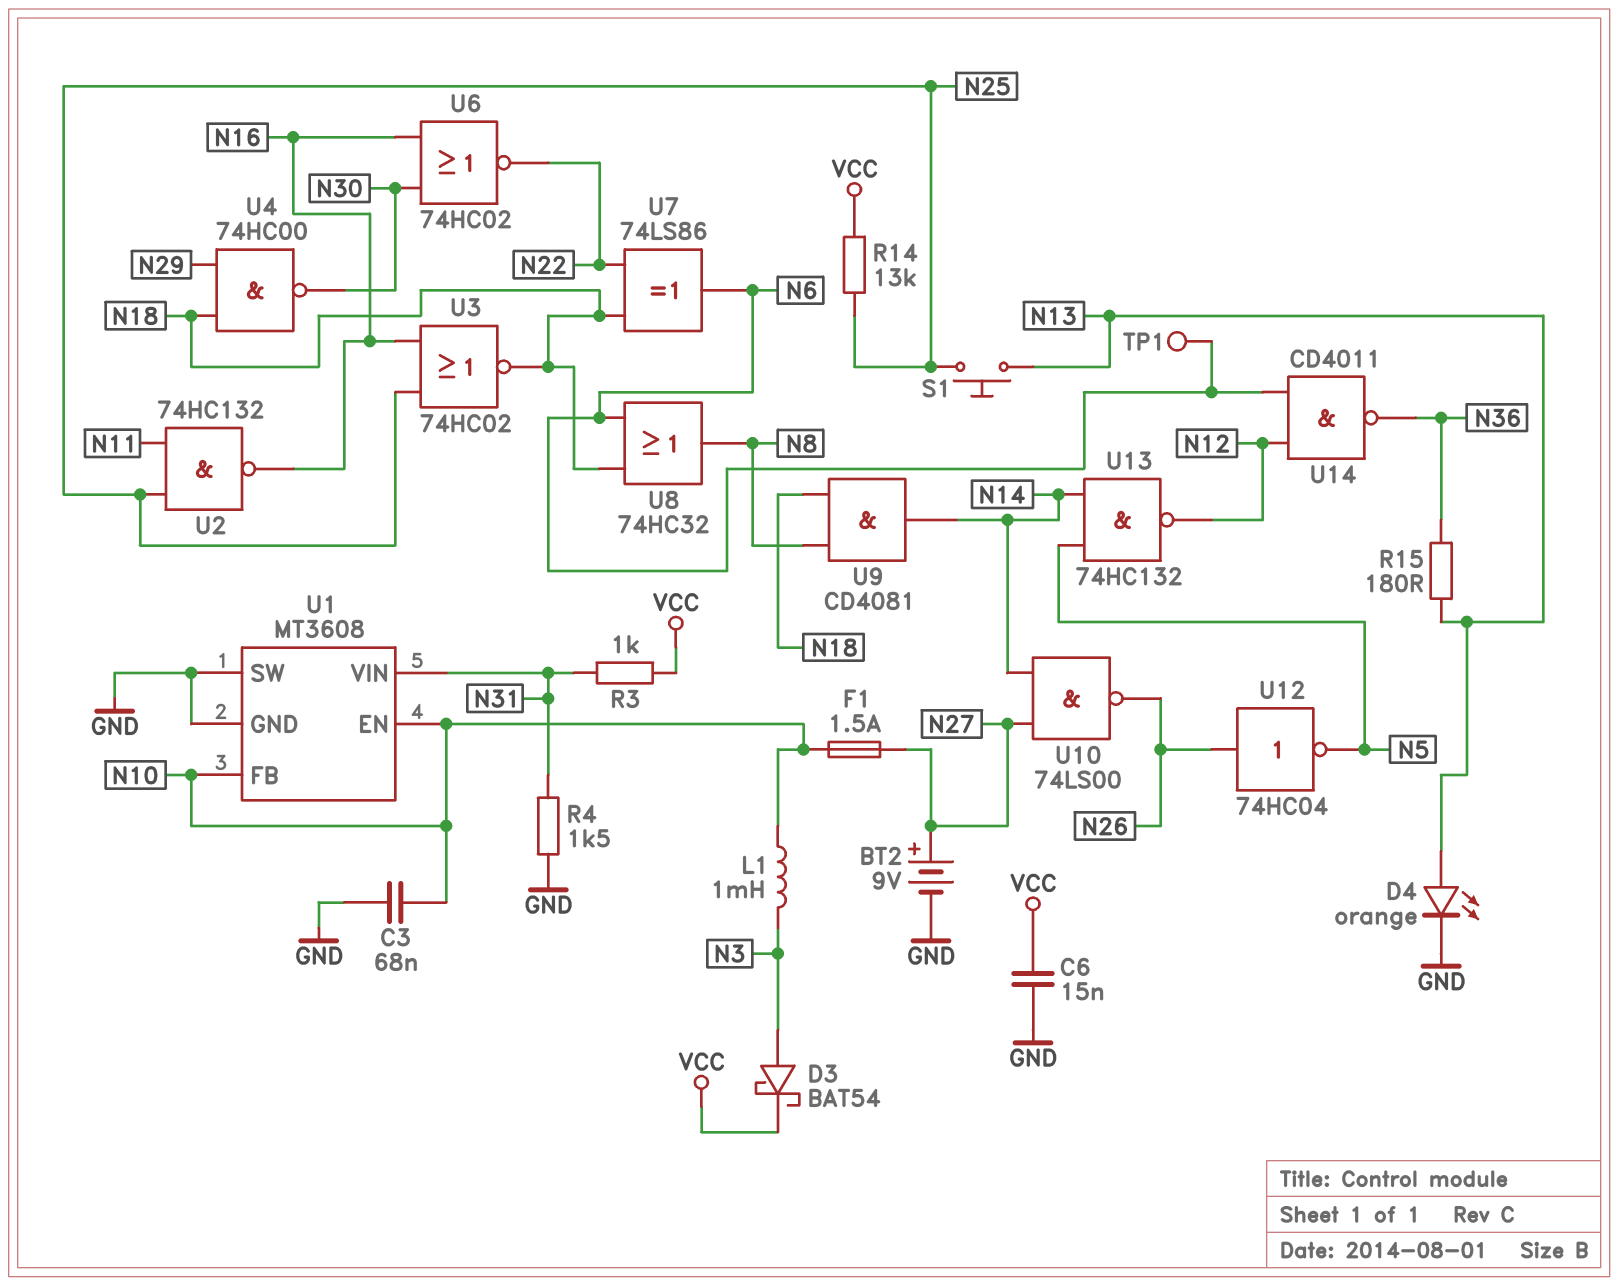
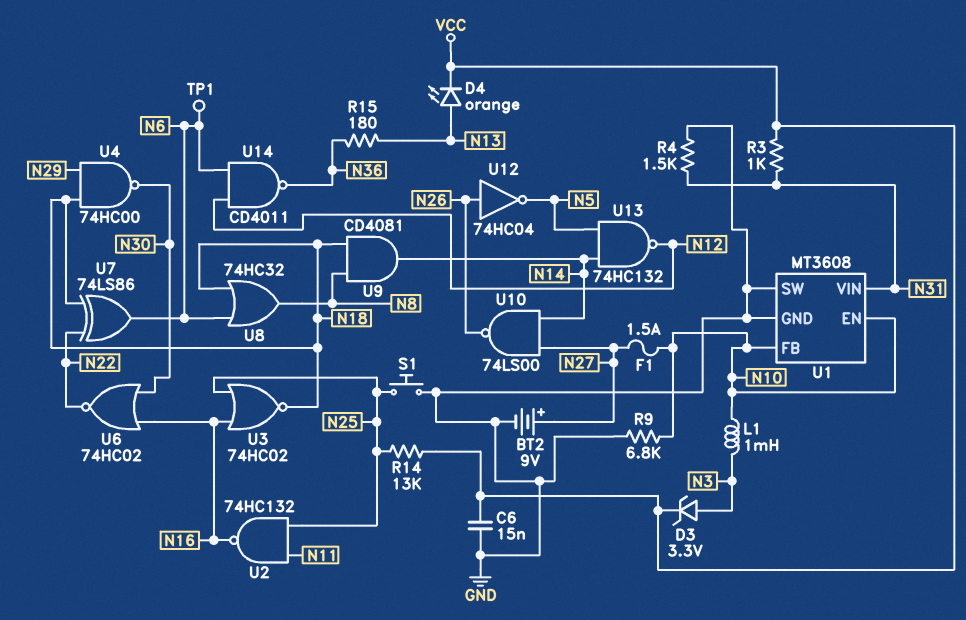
C3: 68nF (GND, N10) -> none
D3: schottky BAT54 (A N3, K VCC) -> zener 3.3V (A N3, K VCC)
D4: LED orange (A N13, K GND) -> LED orange (A N13, K VCC)
R9: none -> 6.8k (GND, N10)
S1: button (N13, N25) -> button (GND, N25)

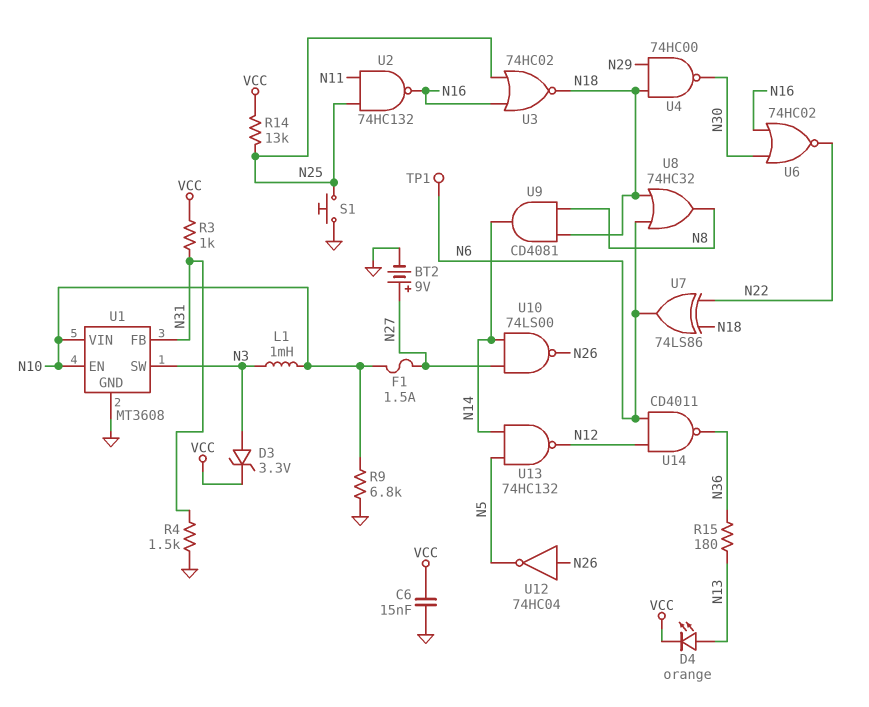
U1 pin FB: N10 -> N31
U1 pin SW: GND -> N3
U1 pin VIN: N31 -> N10

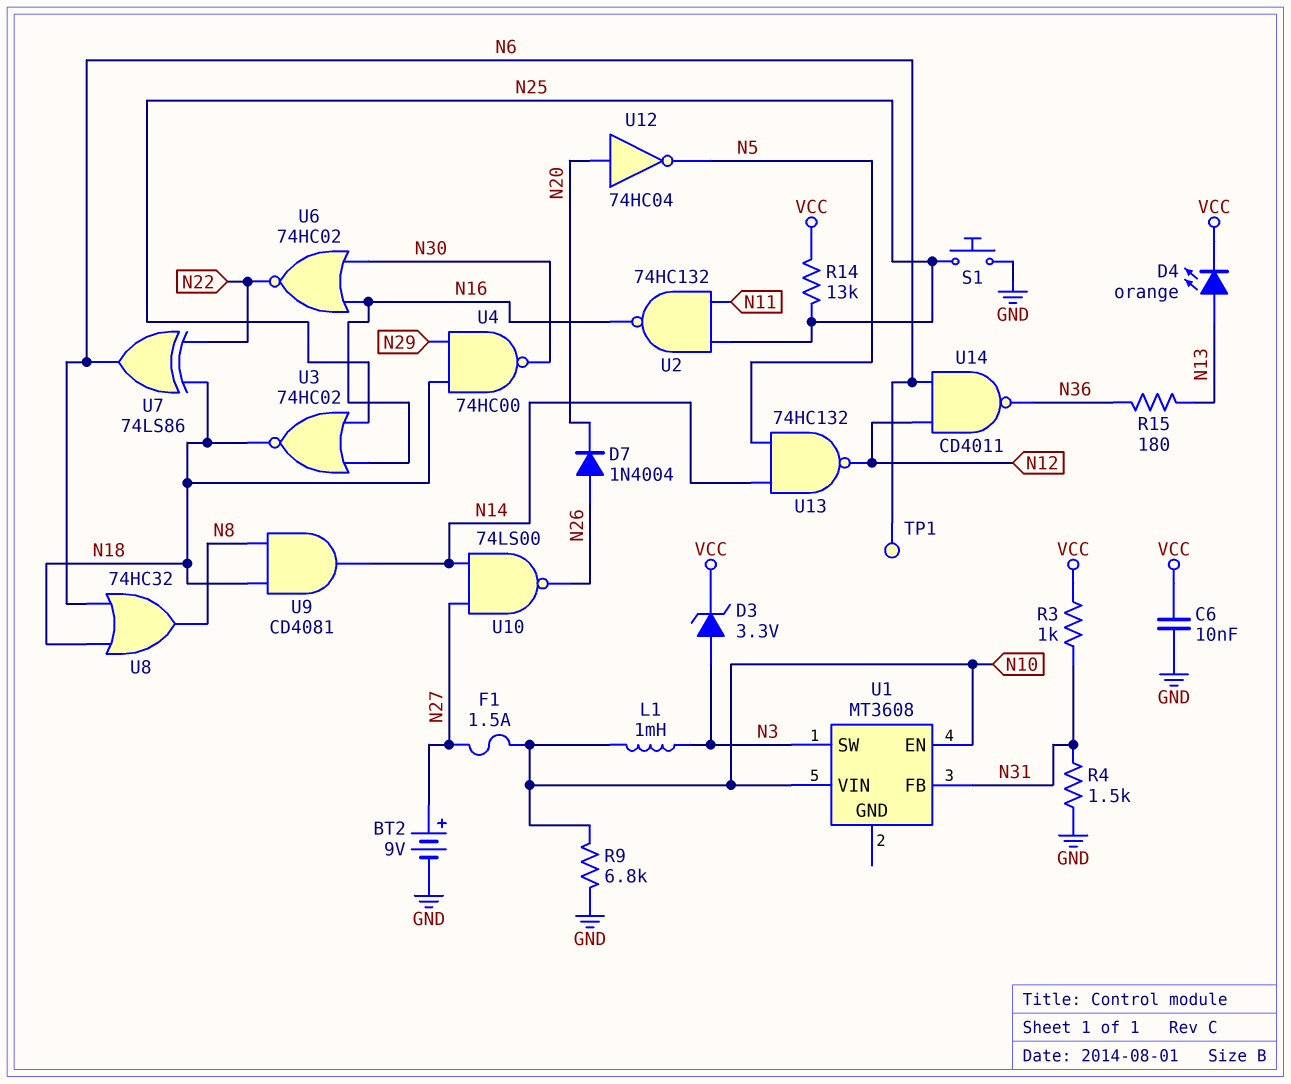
C6: 15nF (GND, VCC) -> 10nF (GND, VCC)
D7: none -> diode 1N4004 (A N26, K N20)
U1 pin GND: GND -> none
U12: NOT 74HC04 (in N26, out N5) -> NOT 74HC04 (in N20, out N5)

